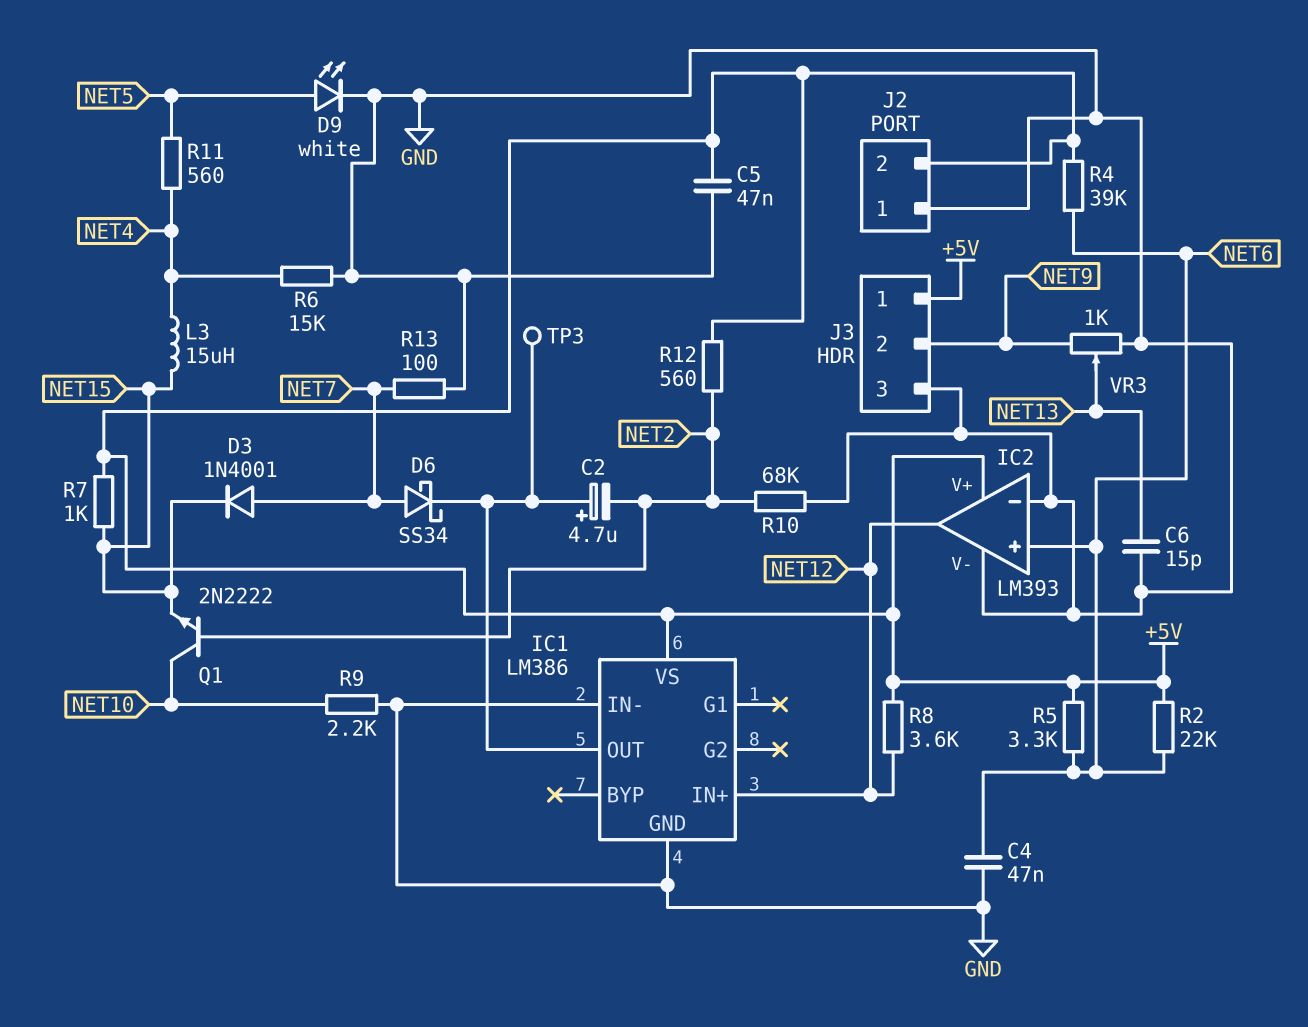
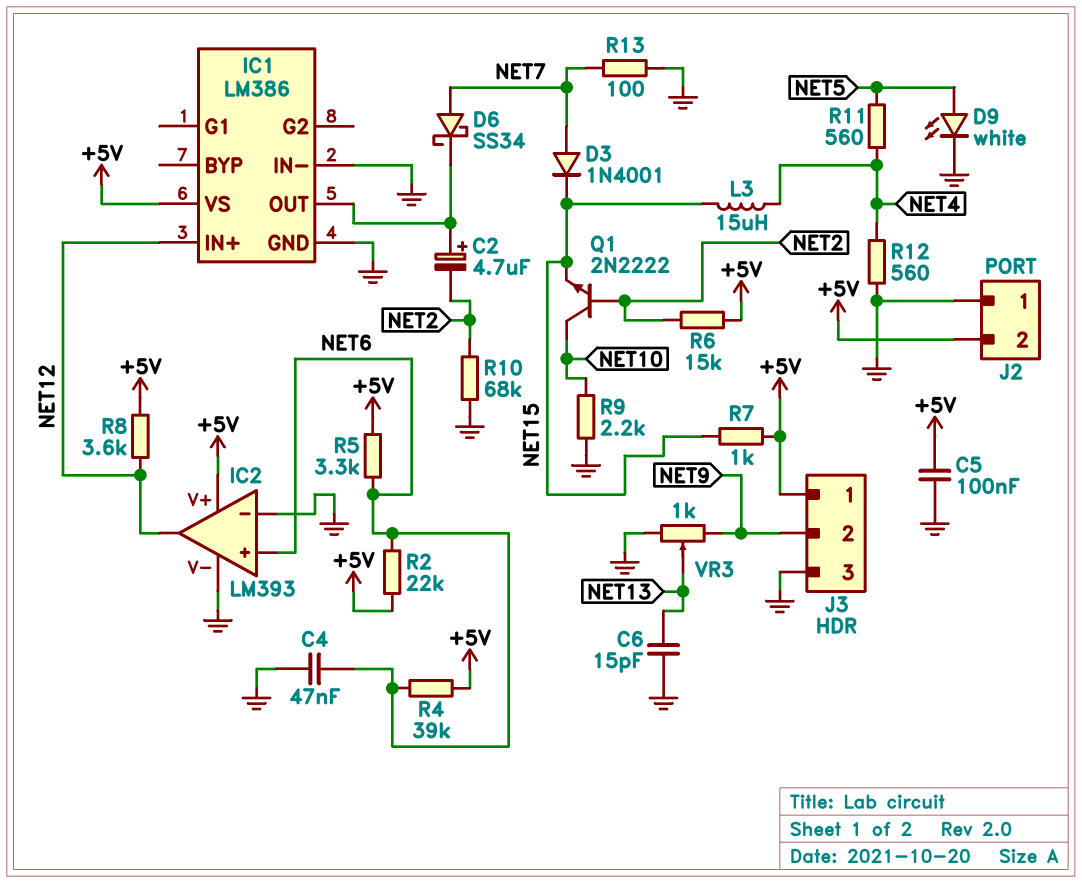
C5: 47nF (+5V, GND) -> 100nF (+5V, GND)
R6: 15k (GND, NET4) -> 15k (+5V, NET2)
R12: 560 (+5V, NET2) -> 560 (GND, NET4)
TP3: test point (IC1/OUT) -> none

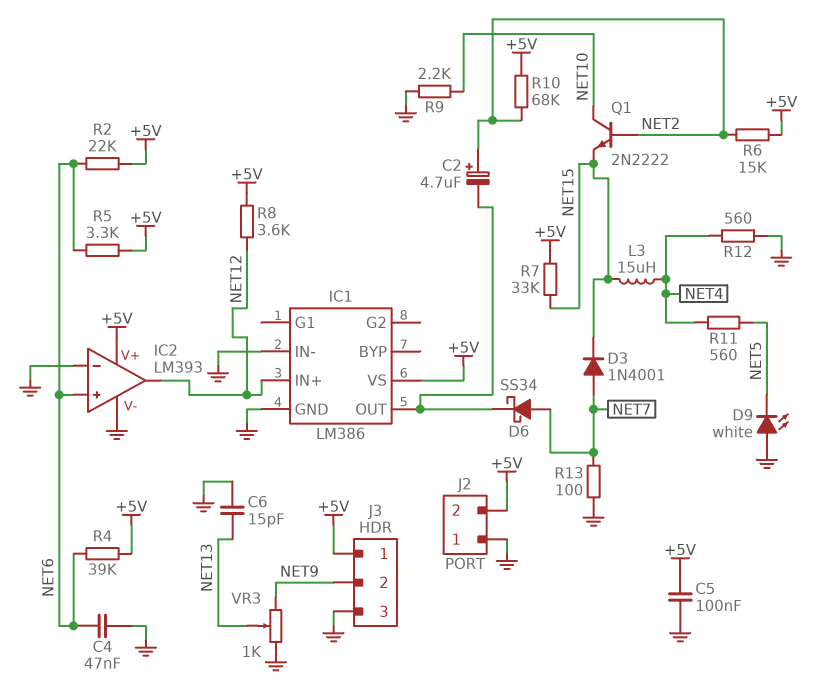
C2: 4.7uF (plus IC1/OUT, minus NET2) -> 4.7uF (plus NET2, minus IC1/OUT)
D9: LED white (A NET5, K GND) -> LED white (A GND, K NET5)
R7: 1k (+5V, NET15) -> 33k (+5V, NET15)
R10: 68k (GND, NET2) -> 68k (+5V, NET2)

